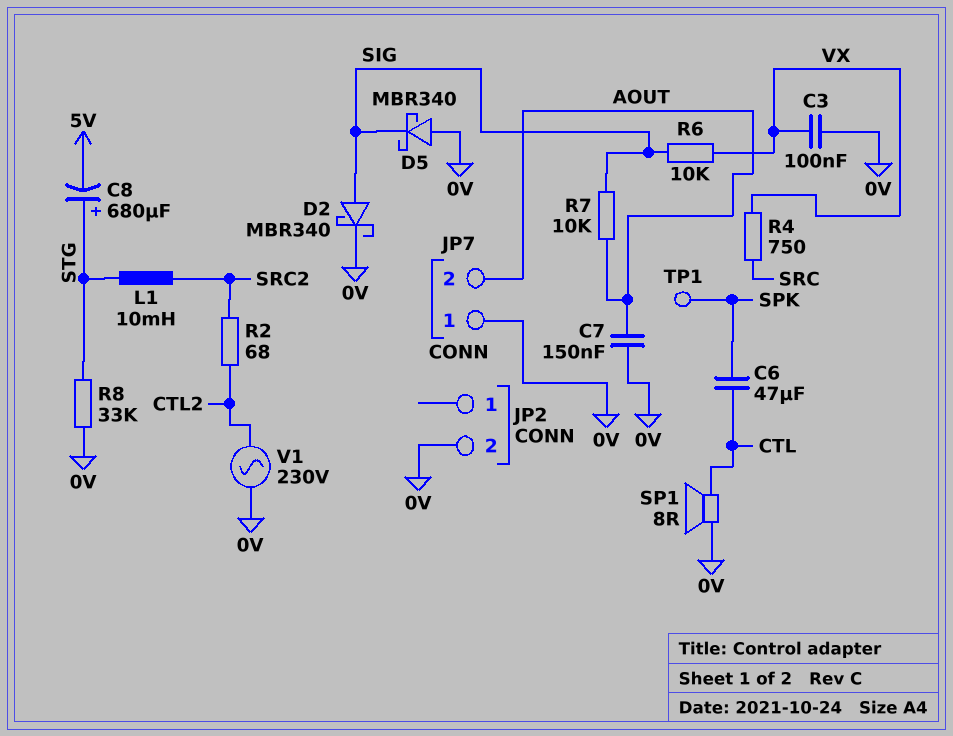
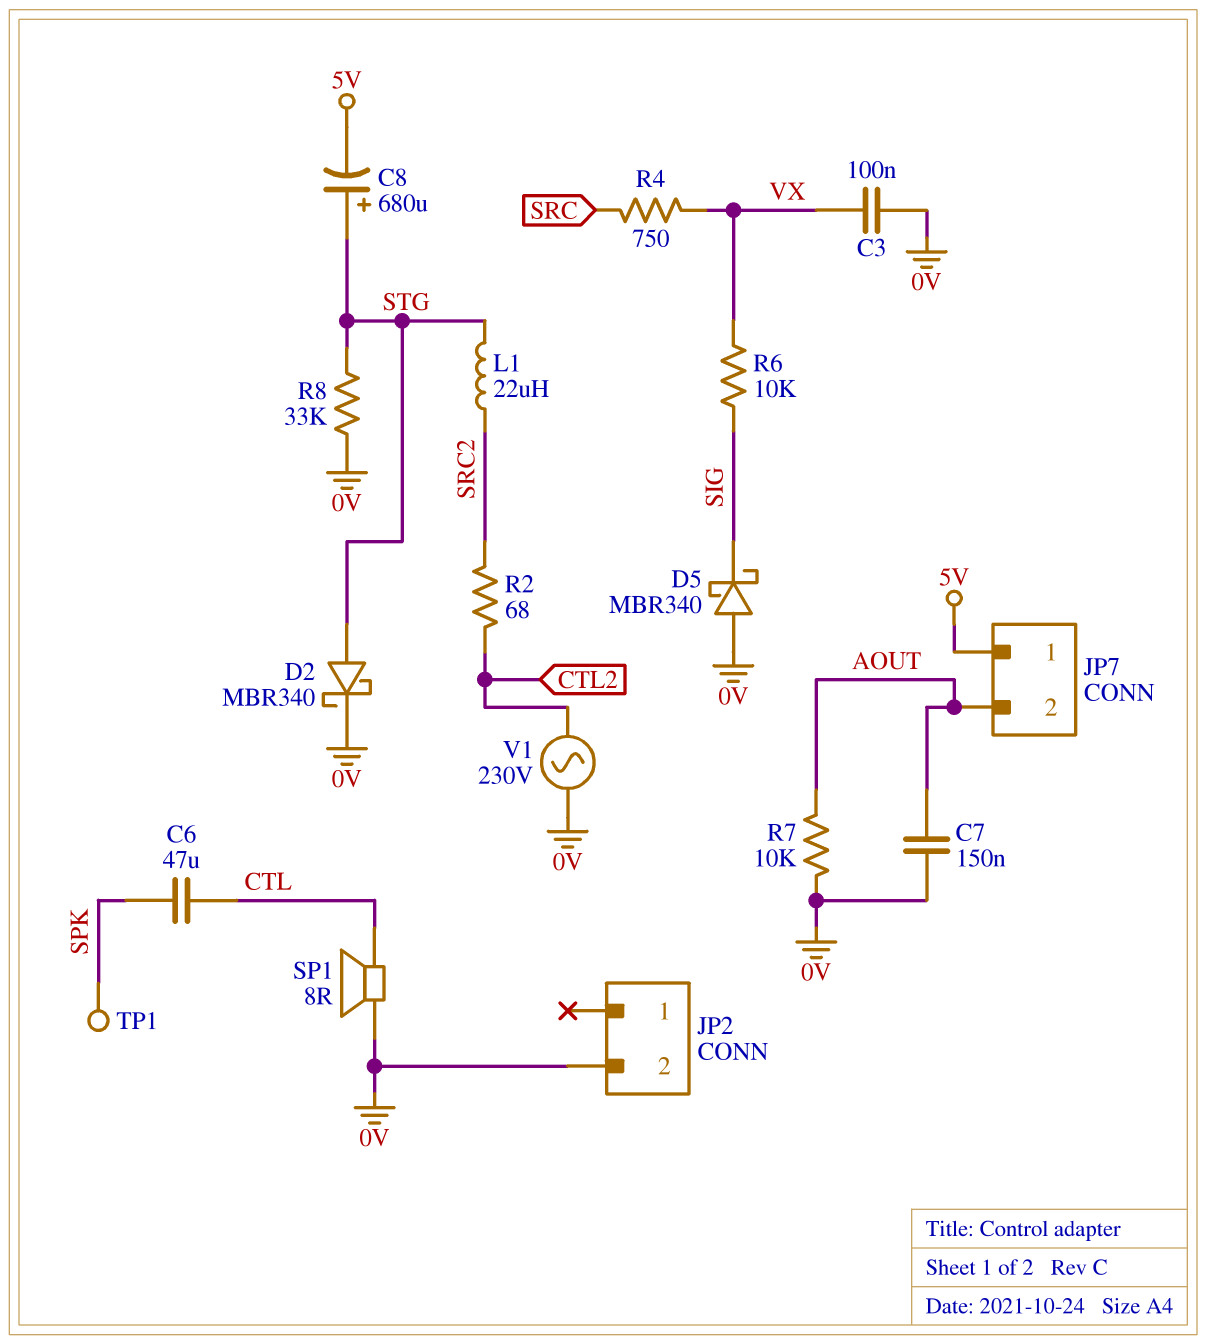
D2: schottky MBR340 (A SIG, K 0V) -> schottky MBR340 (A STG, K 0V)
JP7 pin 1: 0V -> 5V
L1: 10mH (SRC2, STG) -> 22uH (SRC2, STG)
R7: 10k (AOUT, SIG) -> 10k (0V, AOUT)

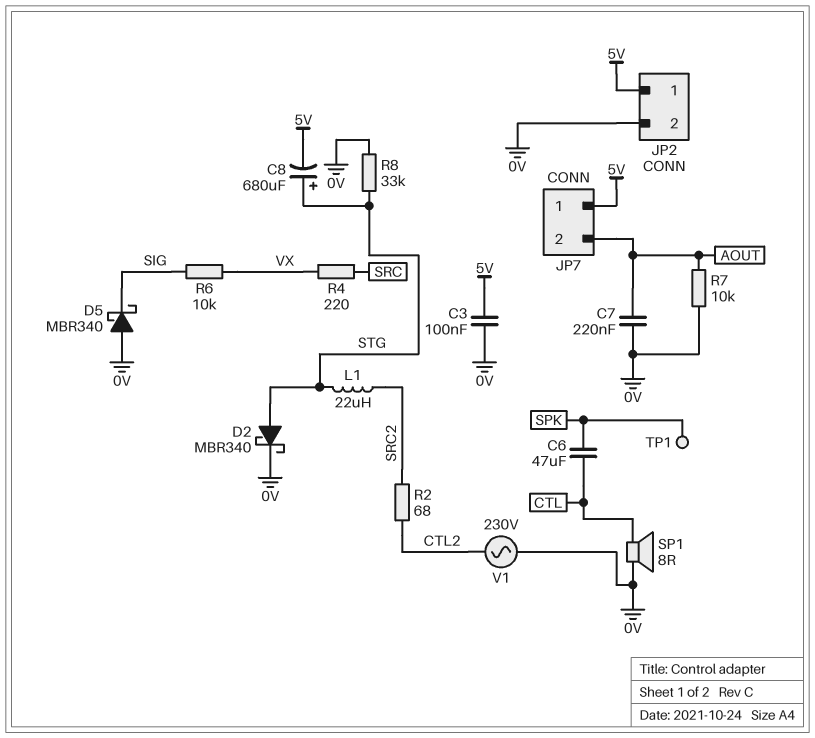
C3: 100nF (0V, VX) -> 100nF (0V, 5V)
C7: 150nF (0V, AOUT) -> 220nF (0V, AOUT)
JP2 pin 1: none -> 5V
R4: 750 (SRC, VX) -> 220 (SRC, VX)

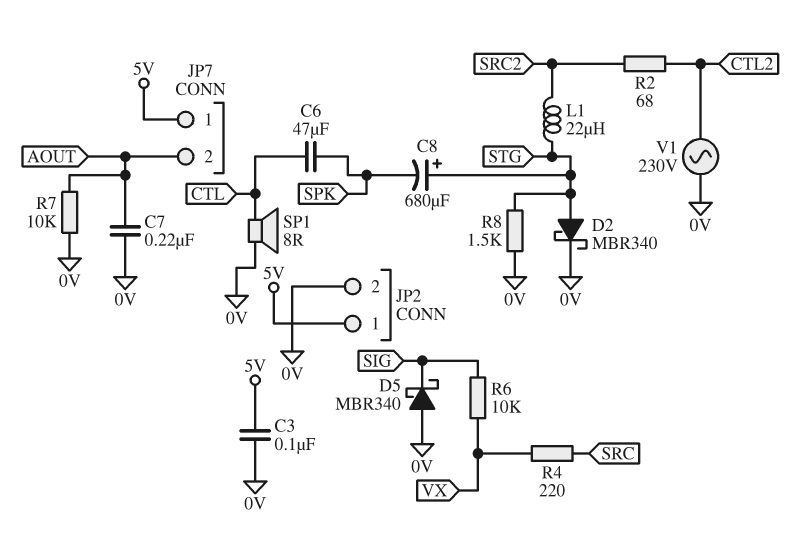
C8: 680uF (plus STG, minus 5V) -> 680uF (plus STG, minus SPK)
R8: 33k (0V, STG) -> 1.5k (0V, STG)
TP1: test point (SPK) -> none

